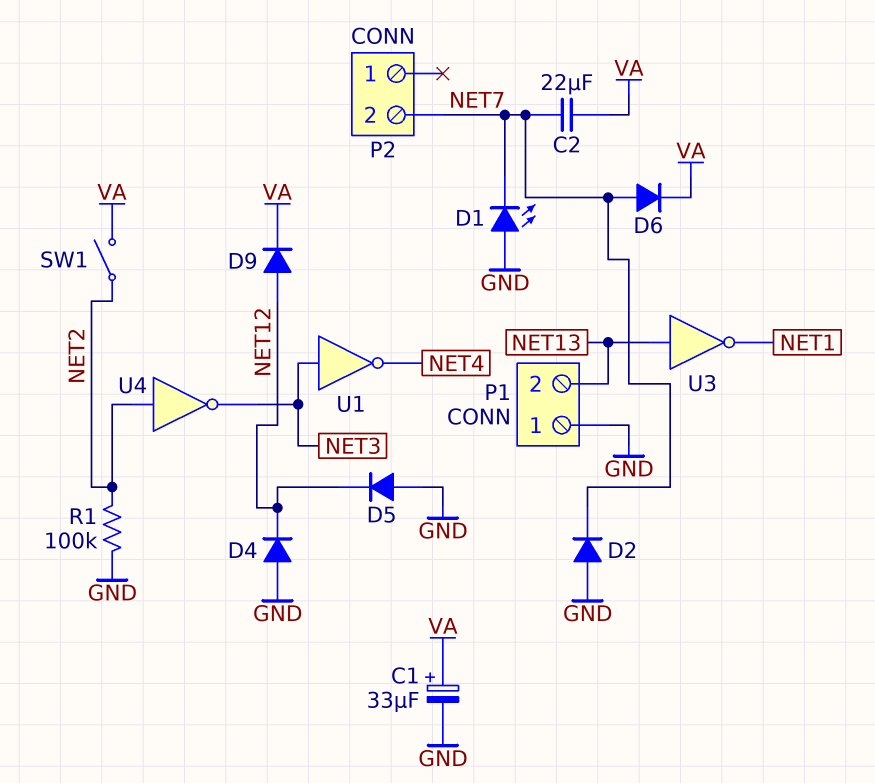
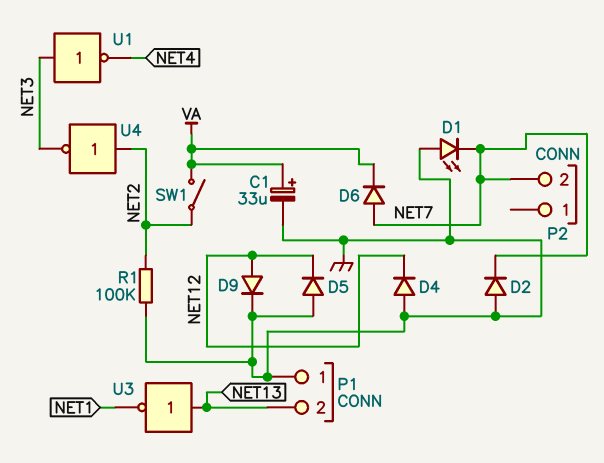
C2: 22uF (NET7, VA) -> none
D9: diode (A NET12, K VA) -> diode (A NET12, K GND)

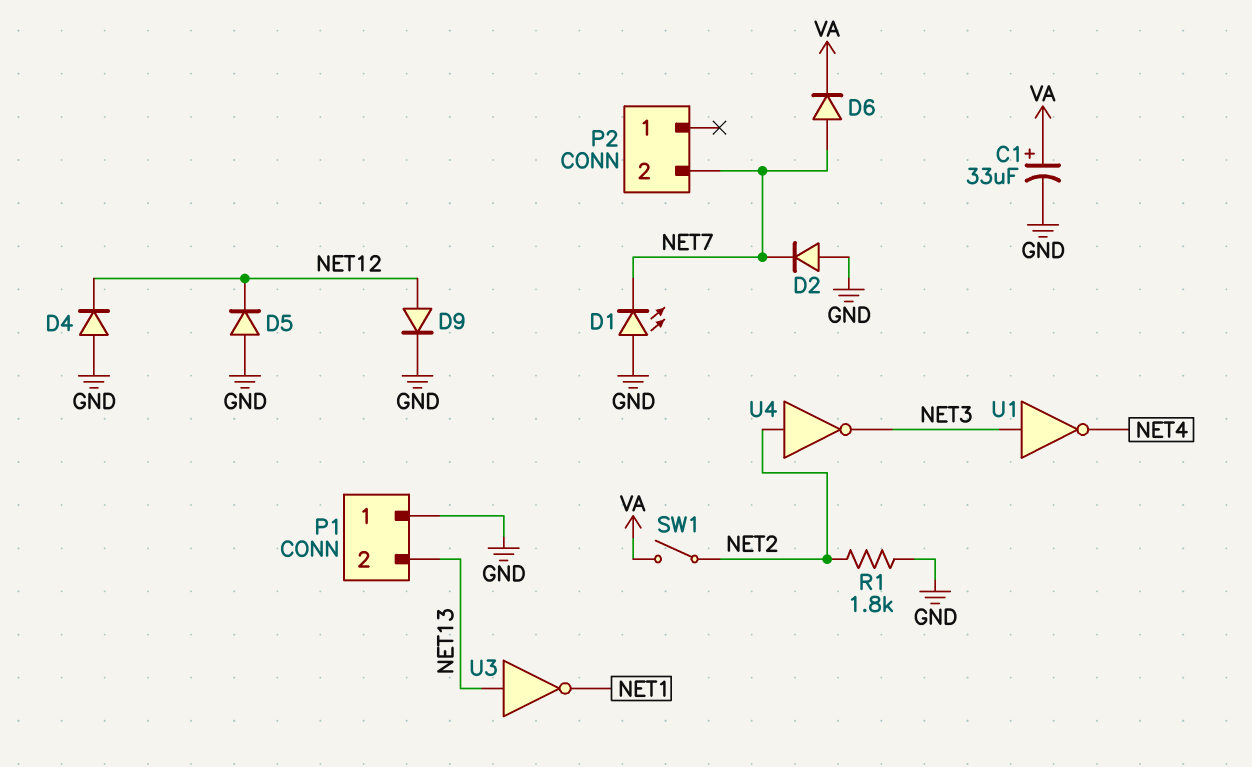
R1: 100k (GND, NET2) -> 1.8k (GND, NET2)

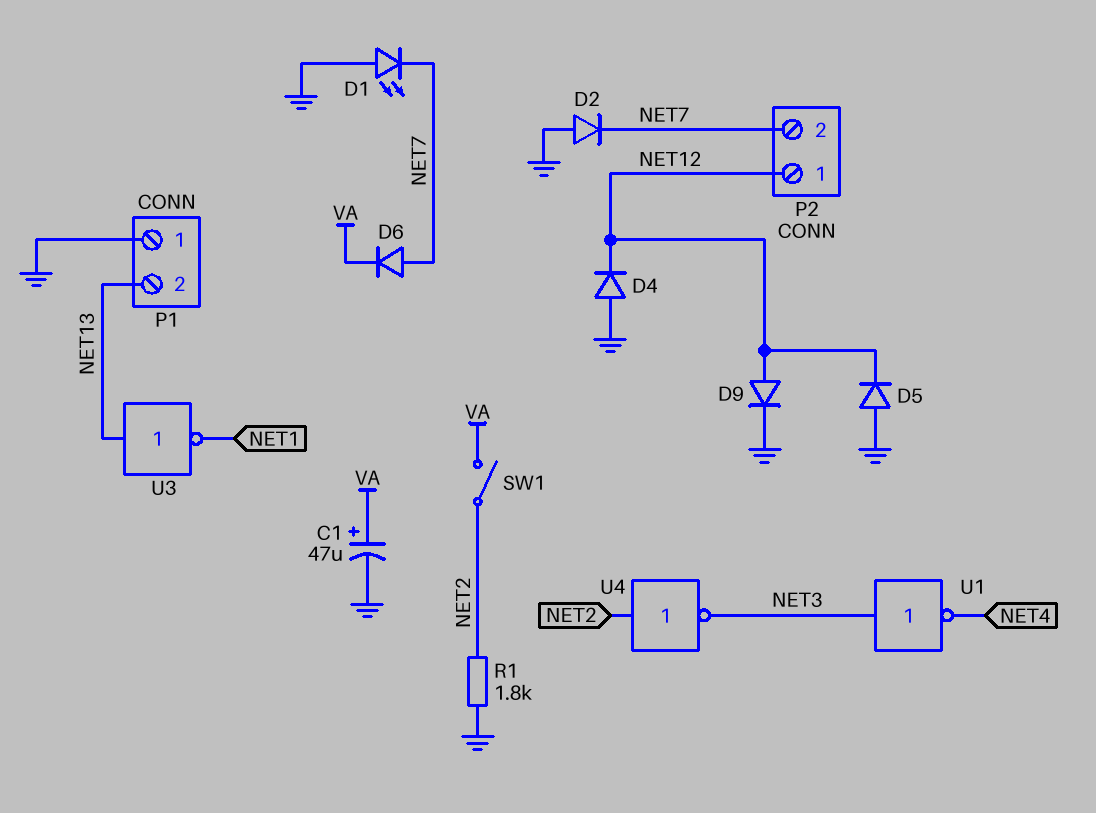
C1: 33uF (plus VA, minus GND) -> 47uF (plus VA, minus GND)
P2 pin 1: none -> NET12

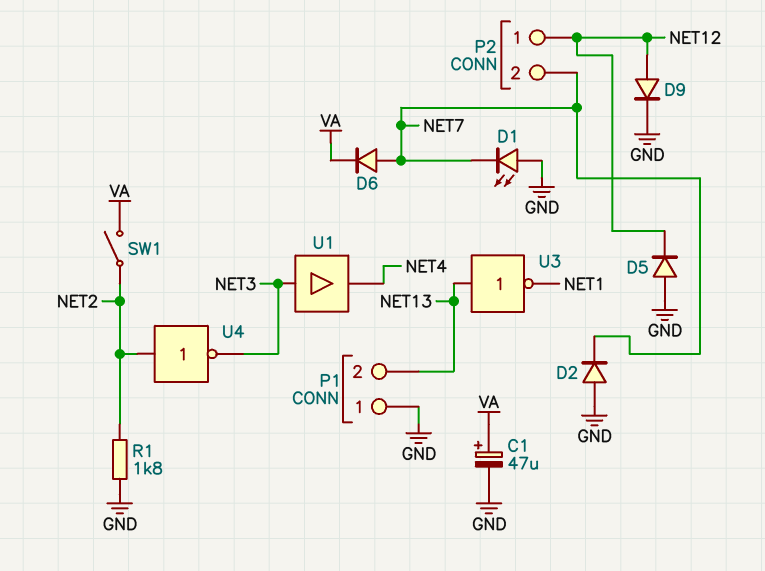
D4: diode (A GND, K NET12) -> none
U1: NOT (in NET3, out NET4) -> buffer (in NET3, out NET4)

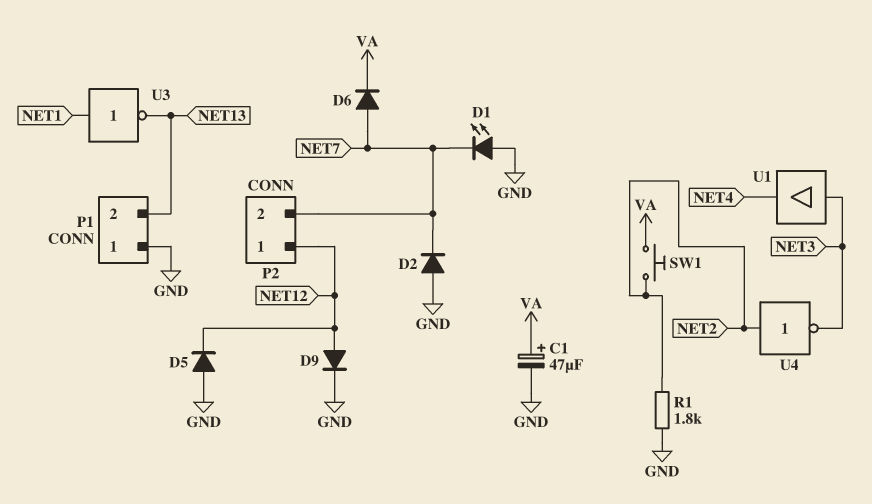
SW1: switch (NET2, VA) -> button (NET2, VA)
U3: NOT (in NET13, out NET1) -> NOT (in NET1, out NET13)

